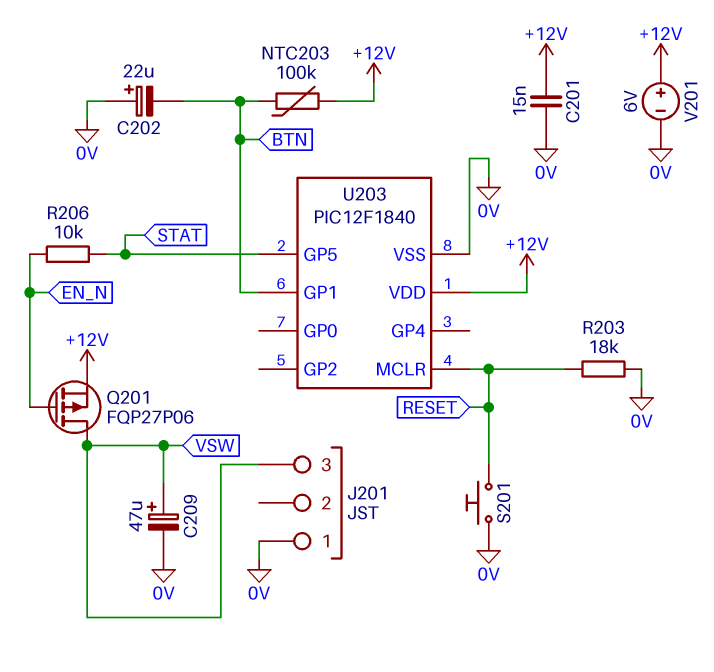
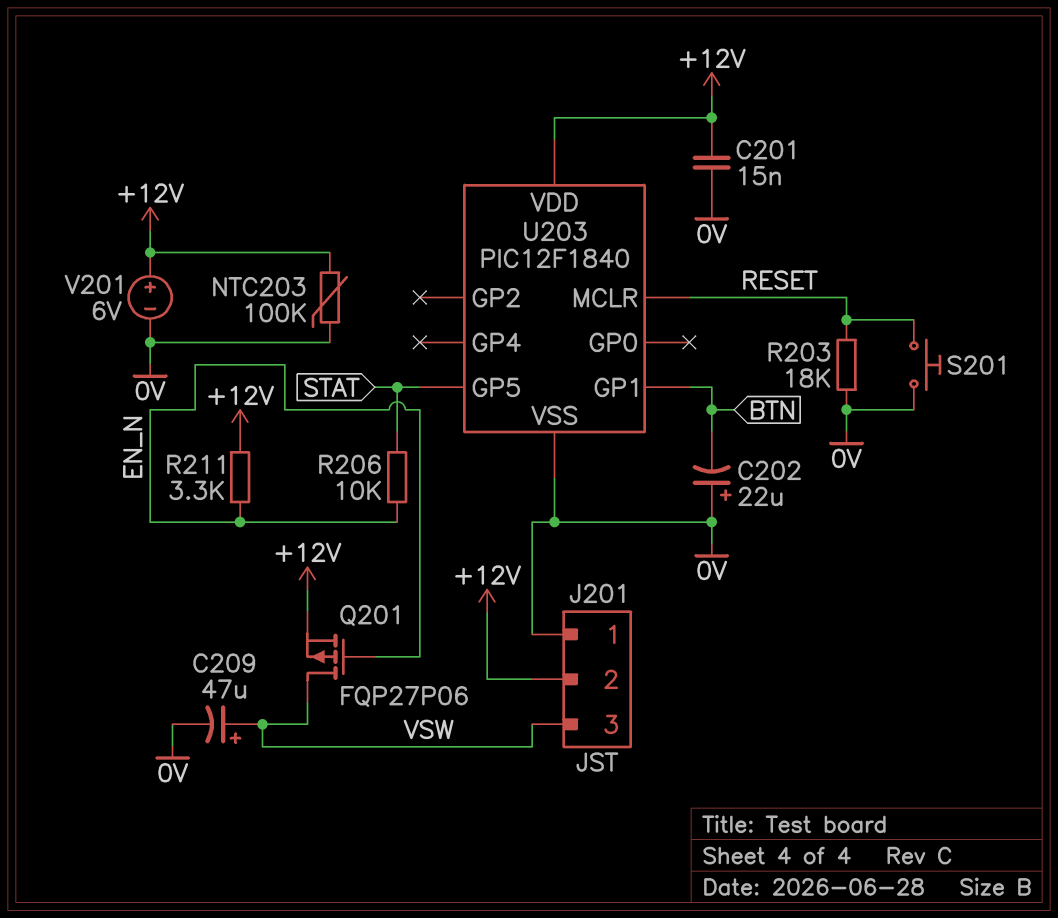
J201 pin 2: none -> +12V
NTC203: 100k (+12V, BTN) -> 100k (+12V, 0V)
R211: none -> 3.3k (+12V, EN_N)

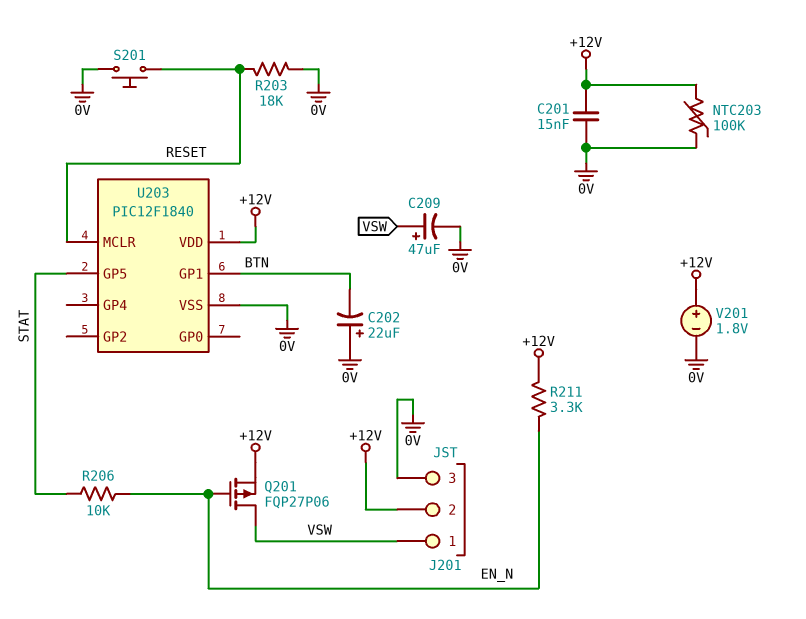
J201 pin 1: 0V -> VSW
J201 pin 3: VSW -> 0V
V201: 6V (plus +12V, minus 0V) -> 1.8V (plus +12V, minus 0V)

